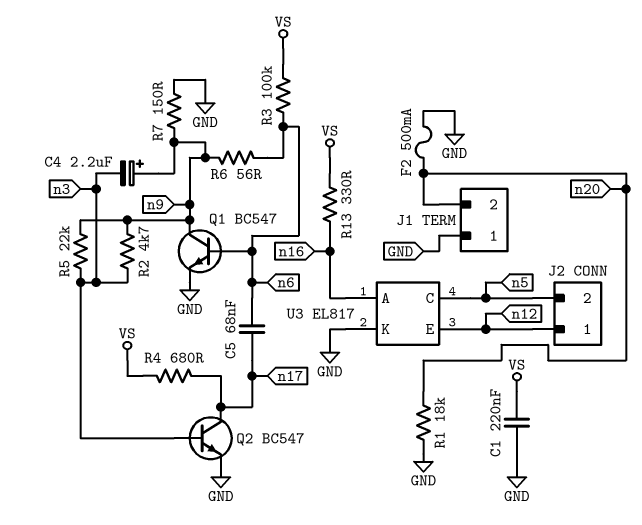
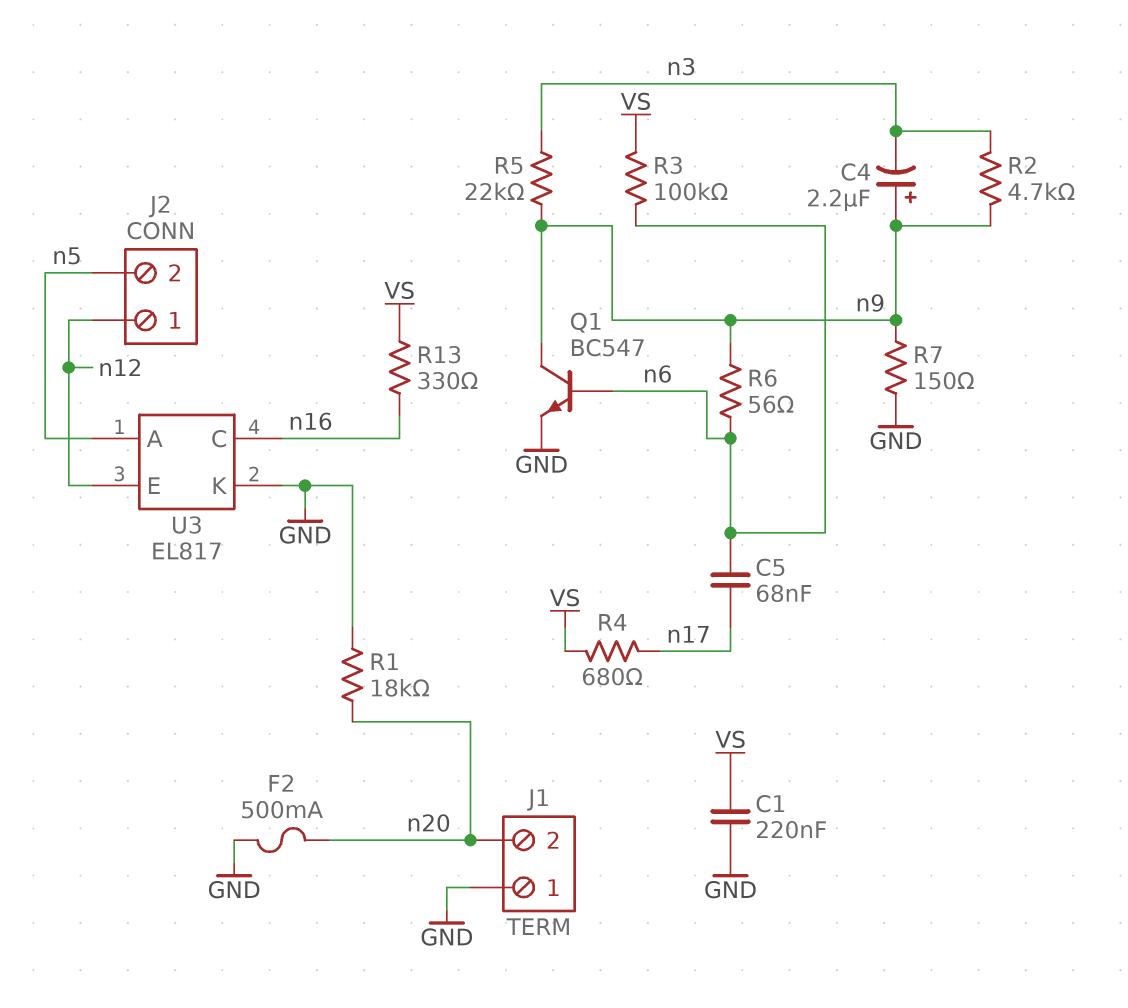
Q2: NPN BC547 (B n3, C n17, E GND) -> none
U3 pin A: n16 -> n5
U3 pin C: n5 -> n16

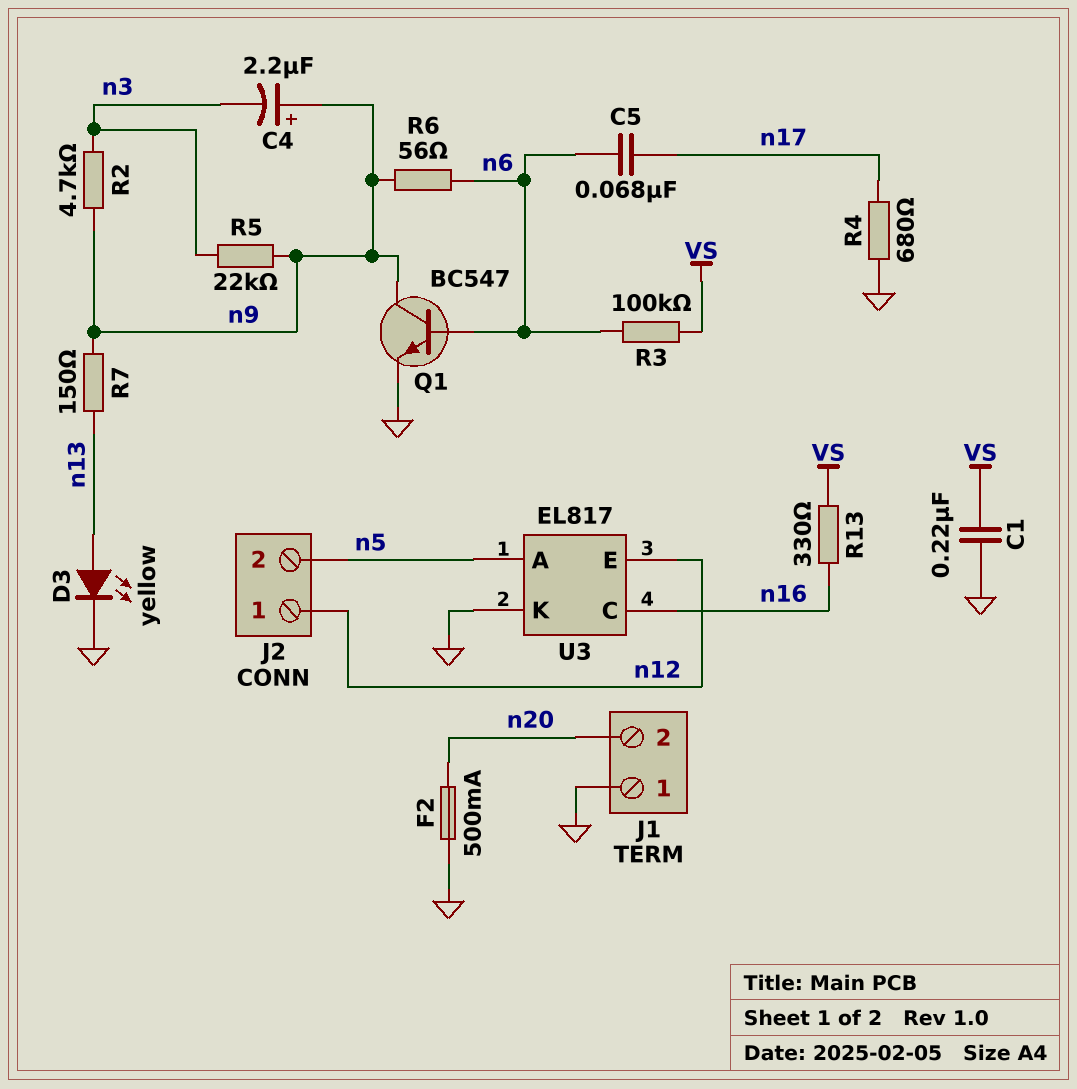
D3: none -> LED yellow (A n13, K GND)
R1: 18k (GND, n20) -> none
R4: 680 (VS, n17) -> 680 (GND, n17)
R7: 150 (GND, n9) -> 150 (n9, n13)

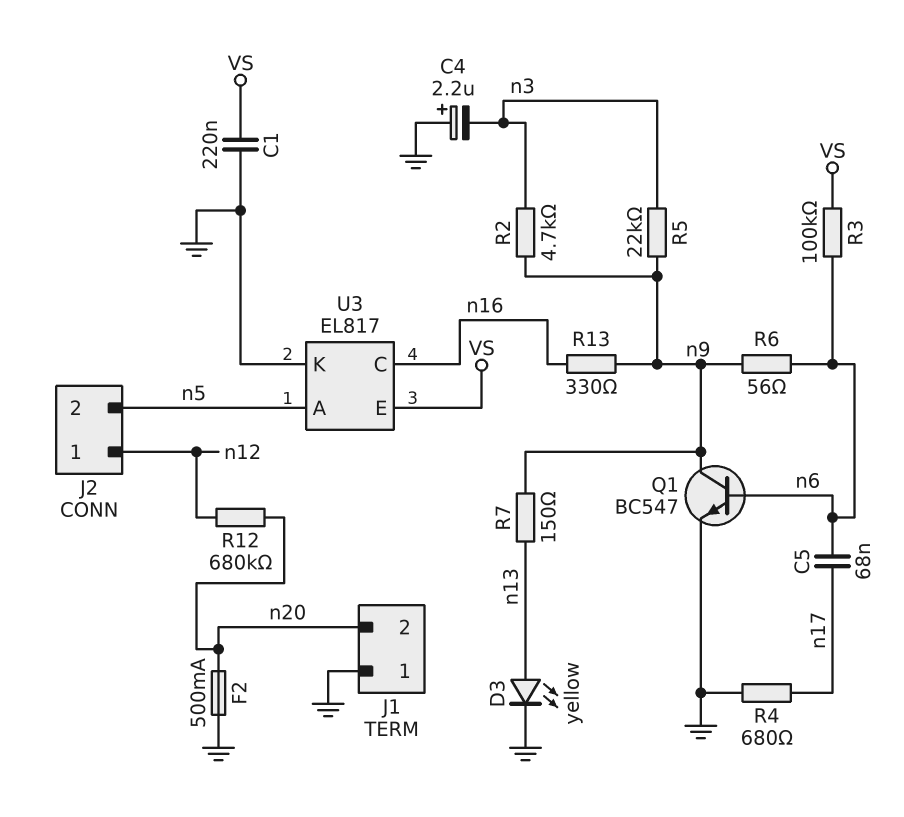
C4: 2.2uF (plus n9, minus n3) -> 2.2uF (plus GND, minus n3)
R12: none -> 680k (n12, n20)
R13: 330 (VS, n16) -> 330 (n9, n16)
U3 pin E: n12 -> VS

